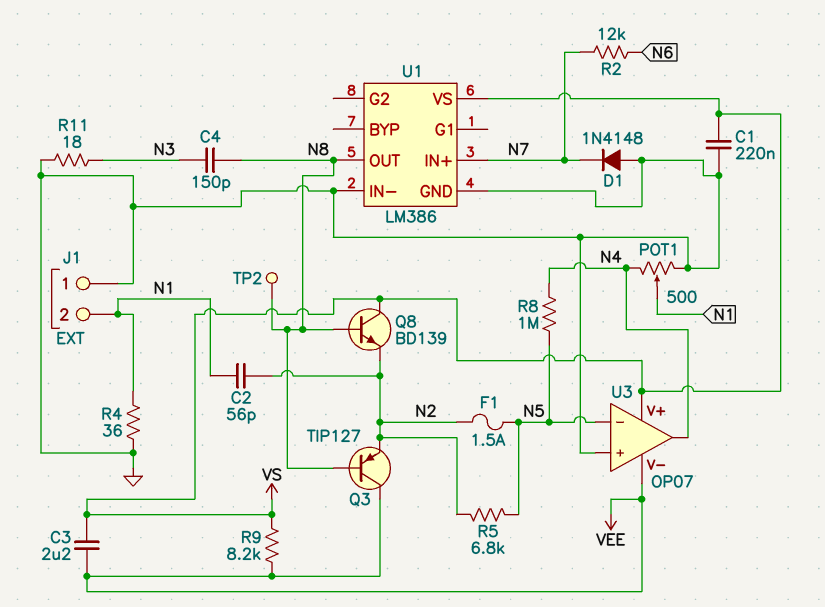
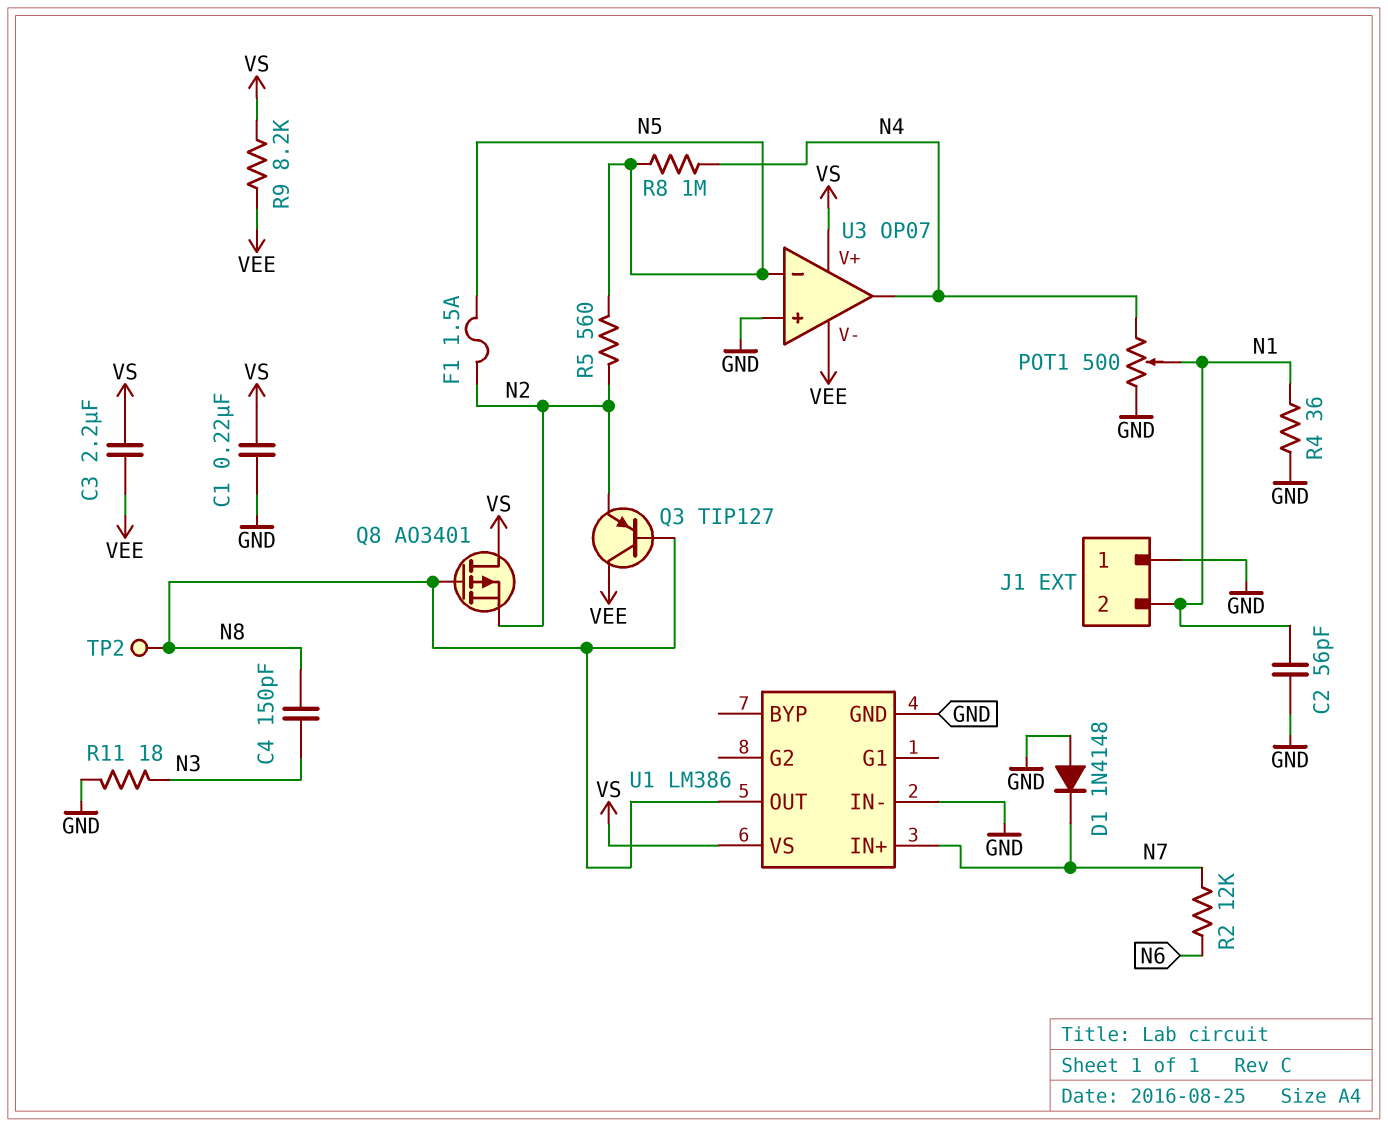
C2: 56pF (N1, N2) -> 56pF (GND, N1)
Q8: NPN BD139 (B N8, C VS, E N2) -> PMOS AO3401 (G N8, D VS, S N2)
R5: 6.8k (N2, N5) -> 560 (N2, N5)

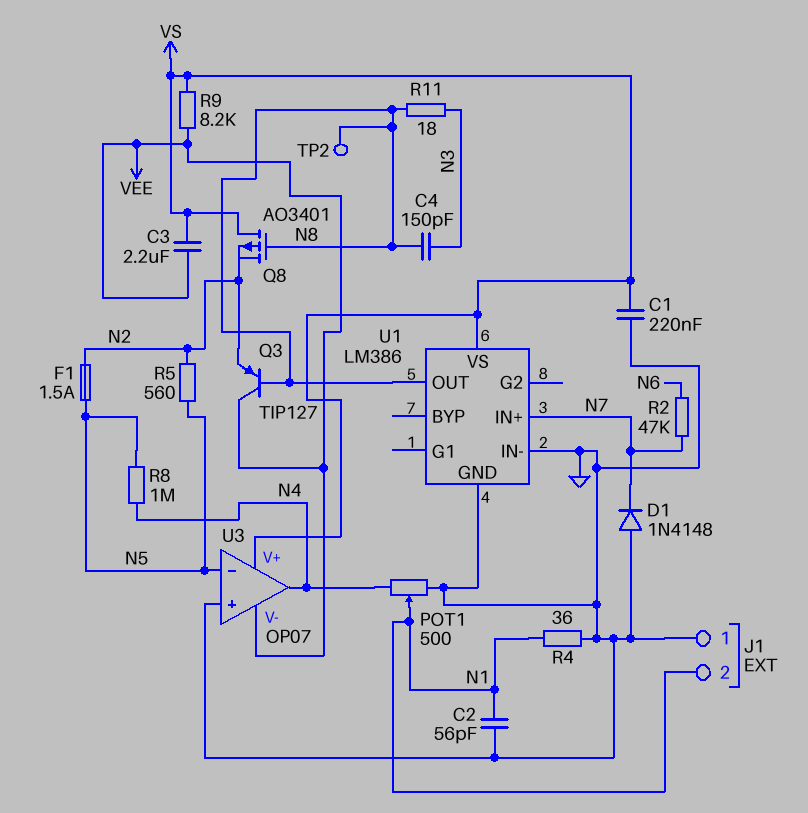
R2: 12k (N6, N7) -> 47k (N6, N7)
R11: 18 (GND, N3) -> 18 (N3, N8)

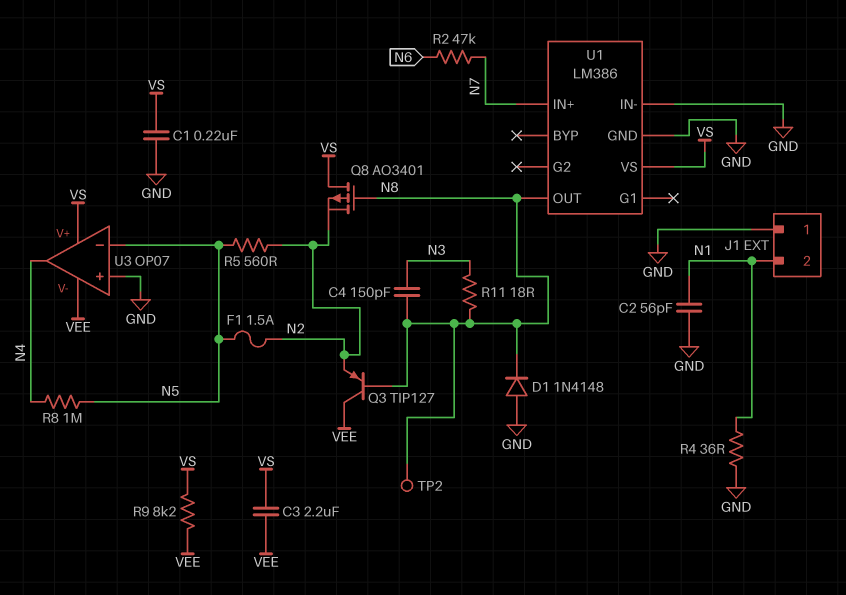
D1: diode 1N4148 (A GND, K N7) -> diode 1N4148 (A GND, K N8)
POT1: 500 (GND, N4, wiper N1) -> none

